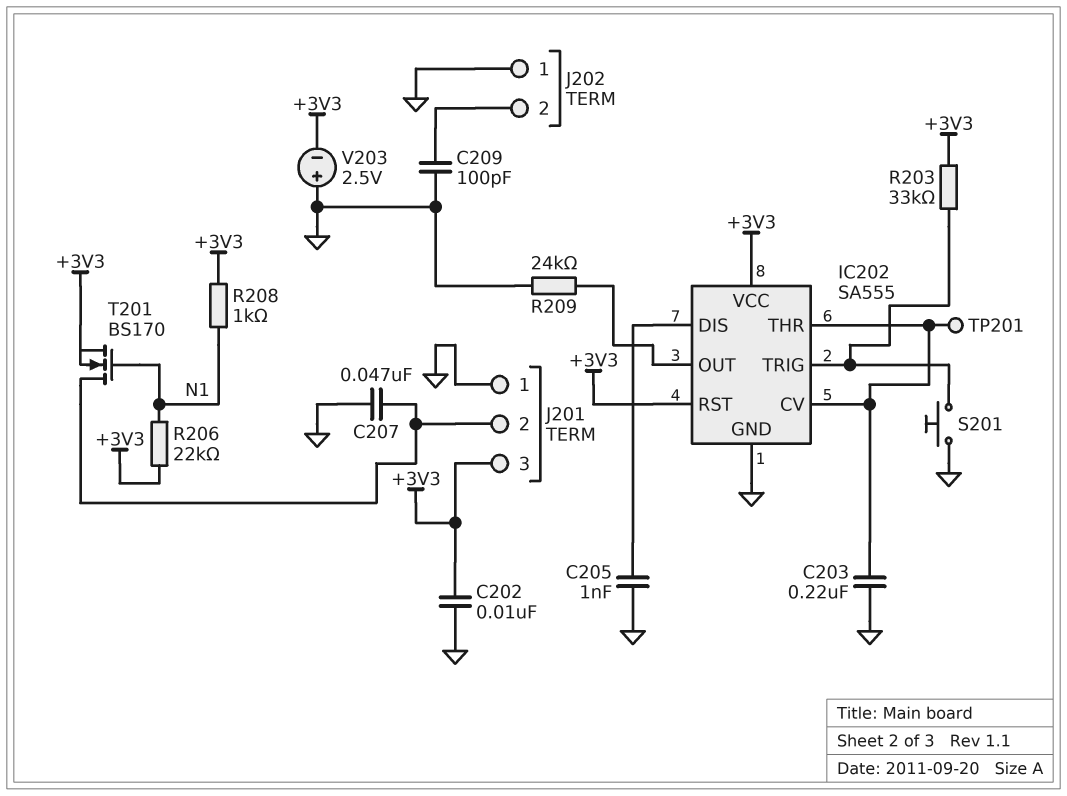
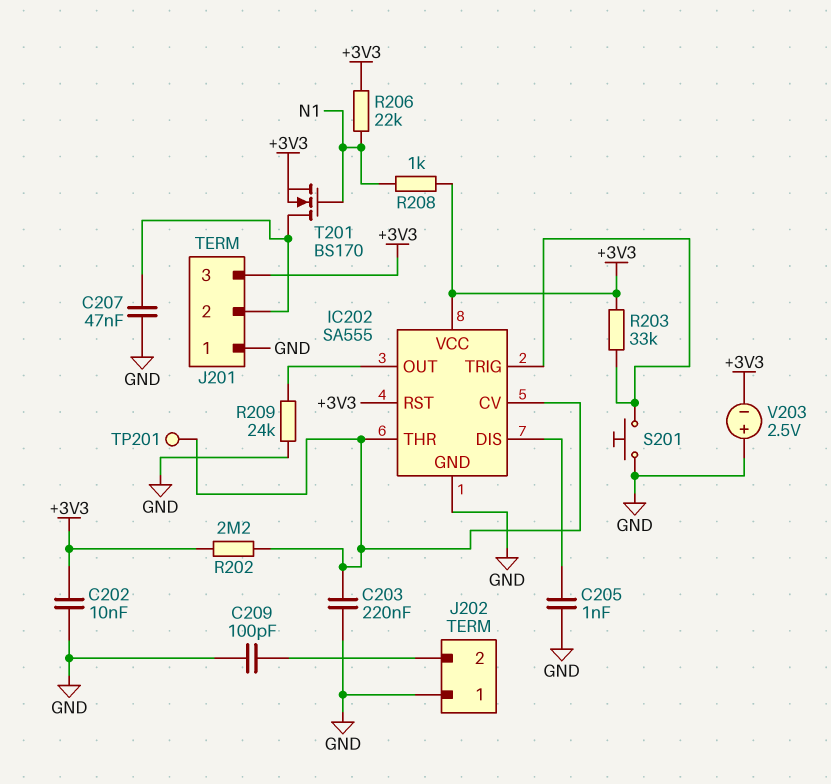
R202: none -> 2.2M (+3V3, IC202/CV)

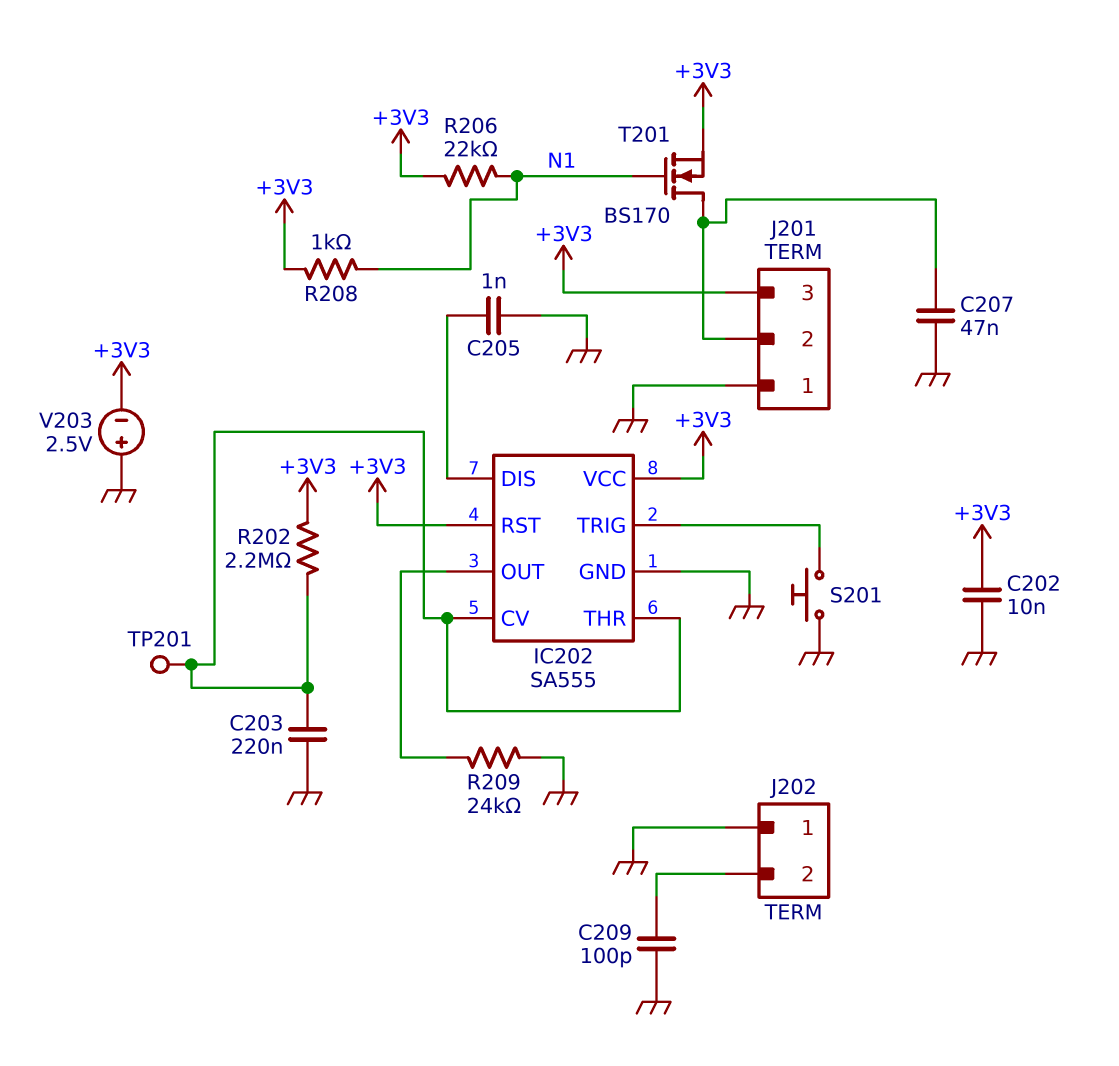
R203: 33k (+3V3, IC202/TRIG) -> none

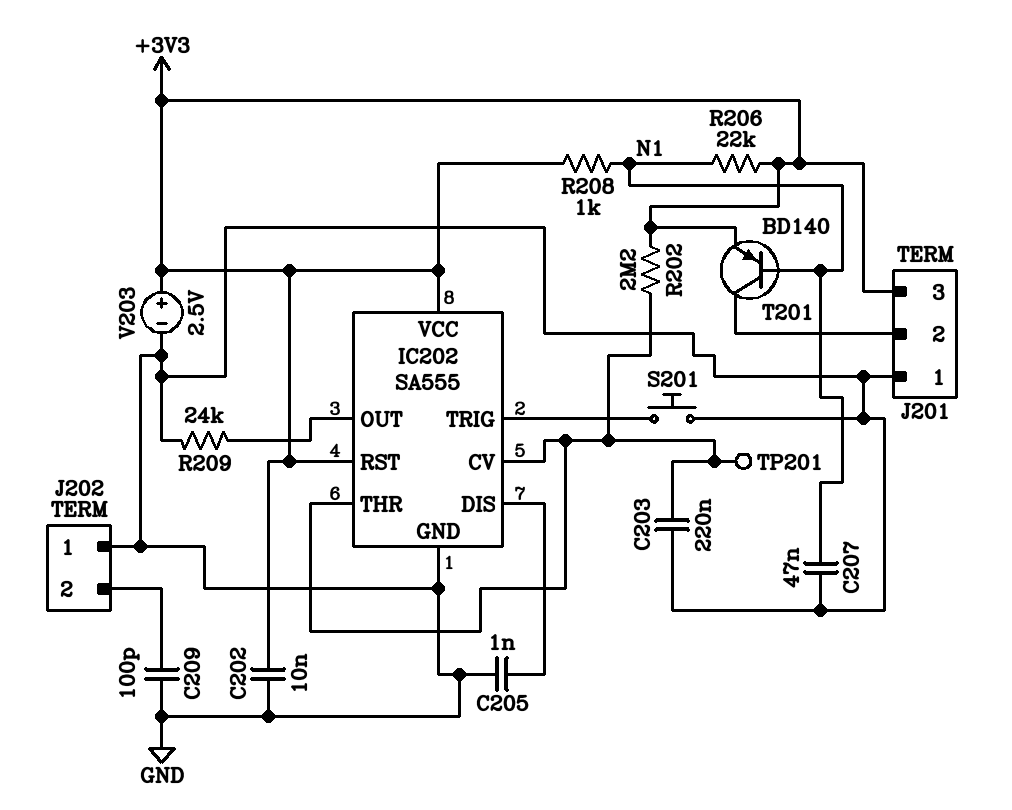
C207: 47nF (GND, J201/2) -> 47nF (GND, N1)
T201: NMOS BS170 (G N1, D J201/2, S +3V3) -> PNP BD140 (B N1, C J201/2, E +3V3)
V203: 2.5V (plus GND, minus +3V3) -> 2.5V (plus +3V3, minus GND)

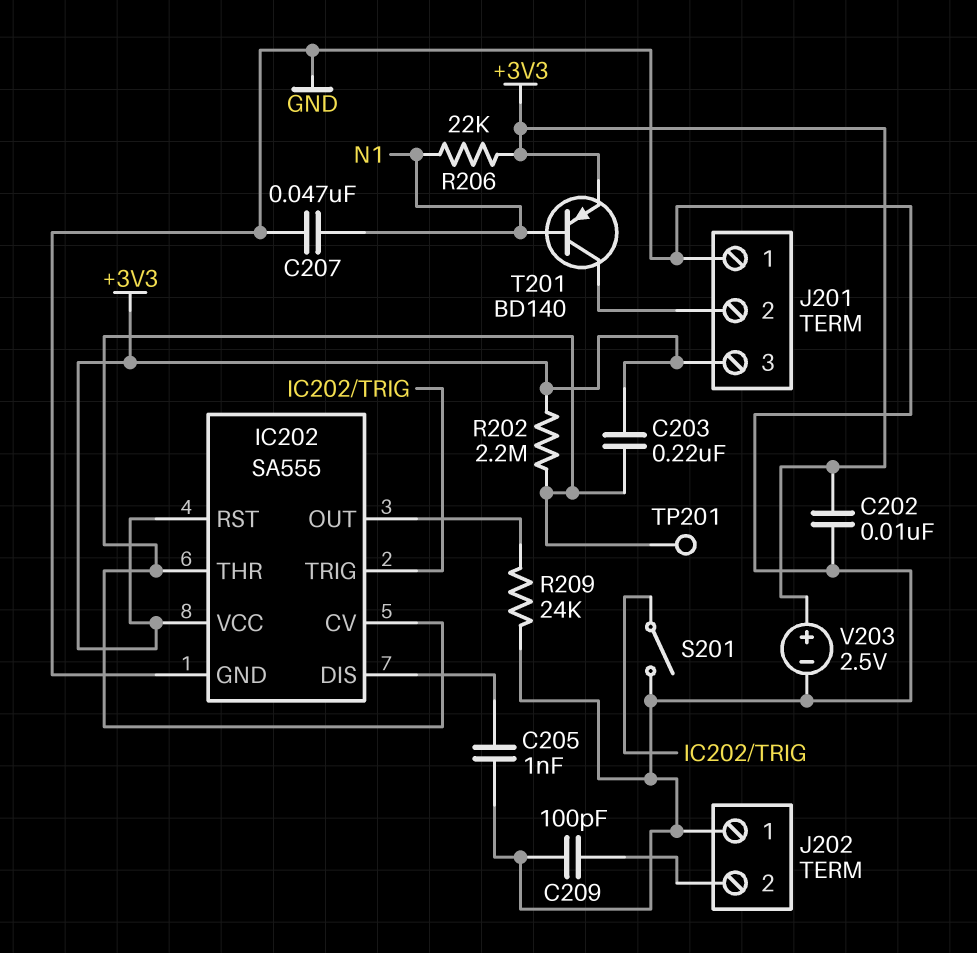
C203: 220nF (GND, IC202/CV) -> 220nF (+3V3, IC202/CV)
R208: 1k (+3V3, N1) -> none
S201: button (GND, IC202/TRIG) -> switch (GND, IC202/TRIG)

